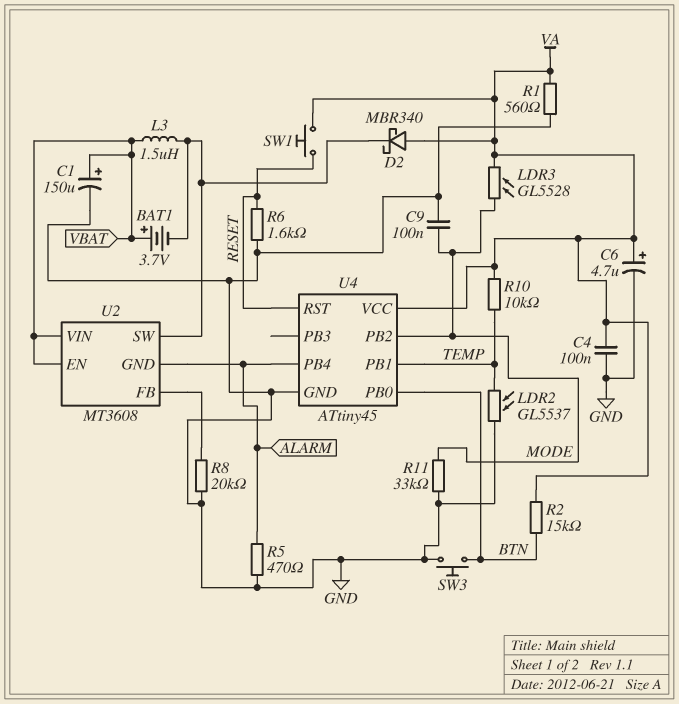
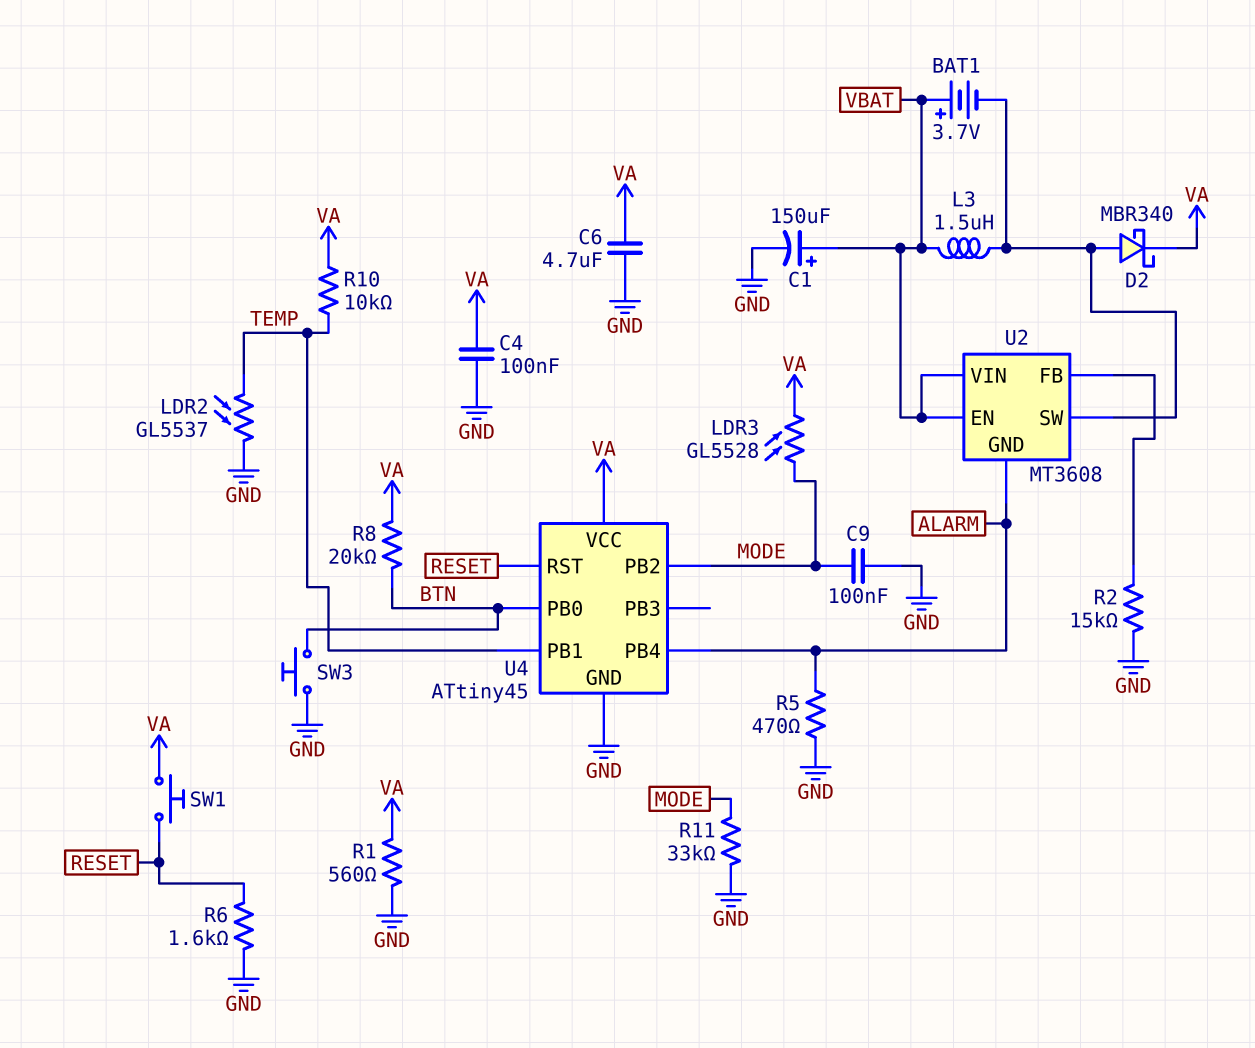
C6: 4.7uF (plus VA, minus GND) -> 4.7uF (GND, VA)
D2: schottky MBR340 (A VA, K U2/SW) -> schottky MBR340 (A U2/SW, K VA)
R2: 15k (BTN, VA) -> 15k (GND, U2/FB)
R8: 20k (GND, U2/FB) -> 20k (BTN, VA)

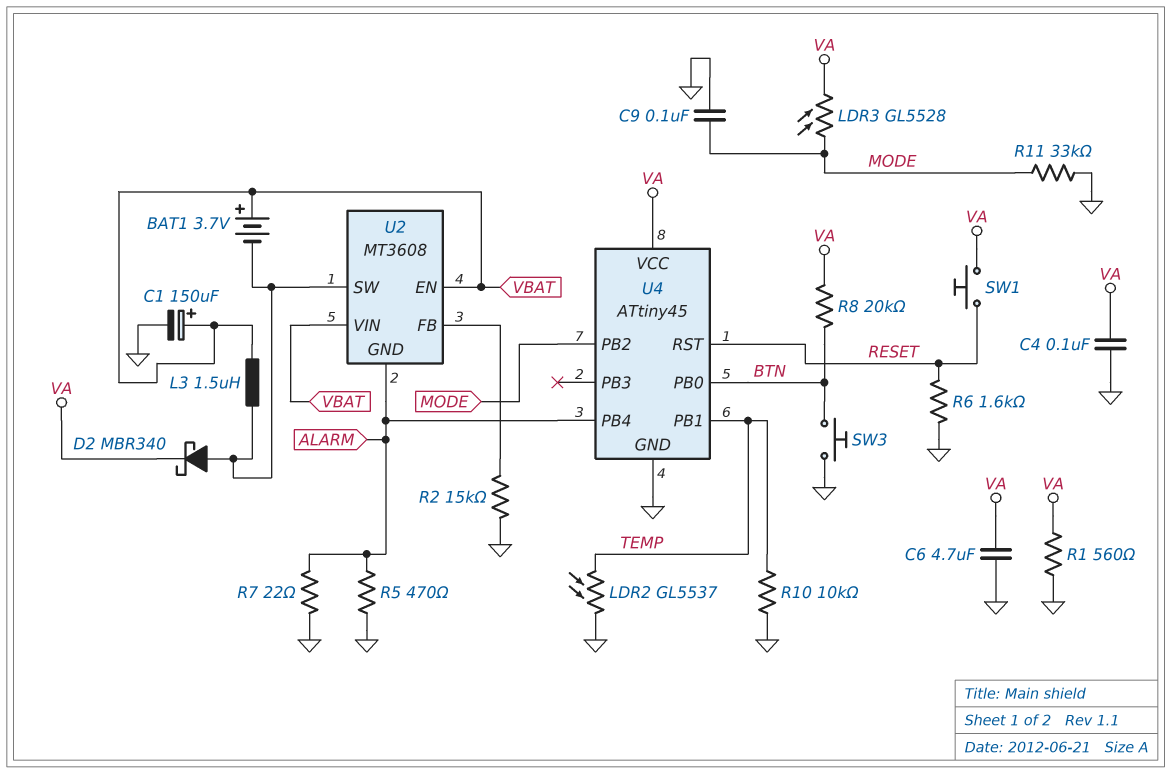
R7: none -> 22 (ALARM, GND)
R10: 10k (TEMP, VA) -> 10k (GND, TEMP)

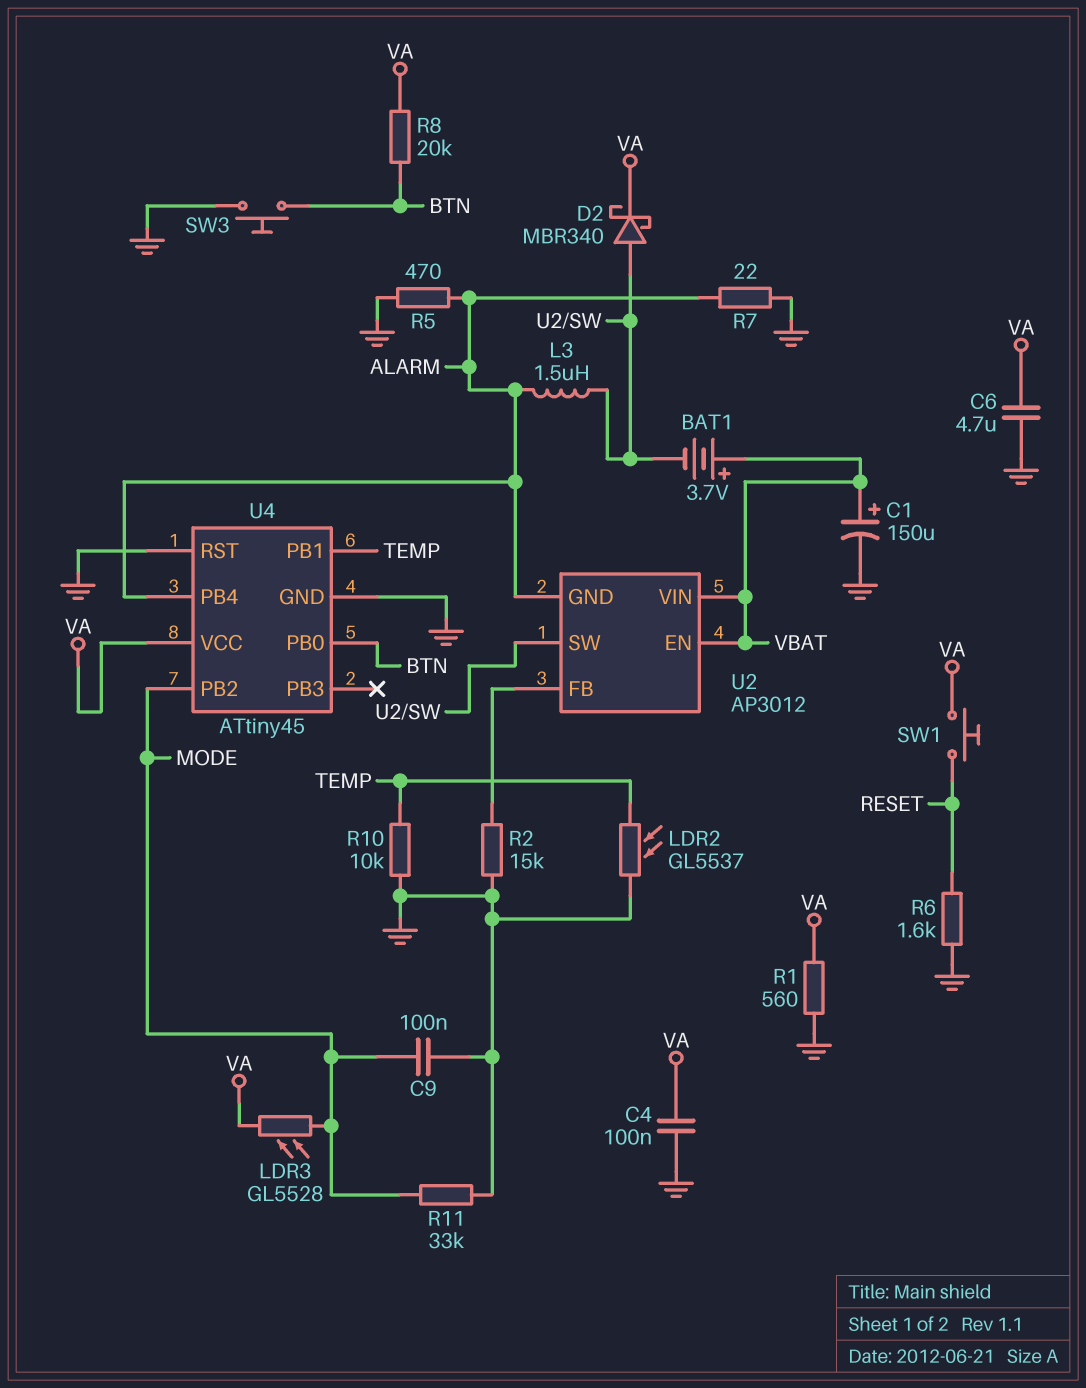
L3: 1.5uH (U2/SW, VBAT) -> 1.5uH (ALARM, U2/SW)
U2: MT3608 -> AP3012
U4 pin RST: RESET -> GND

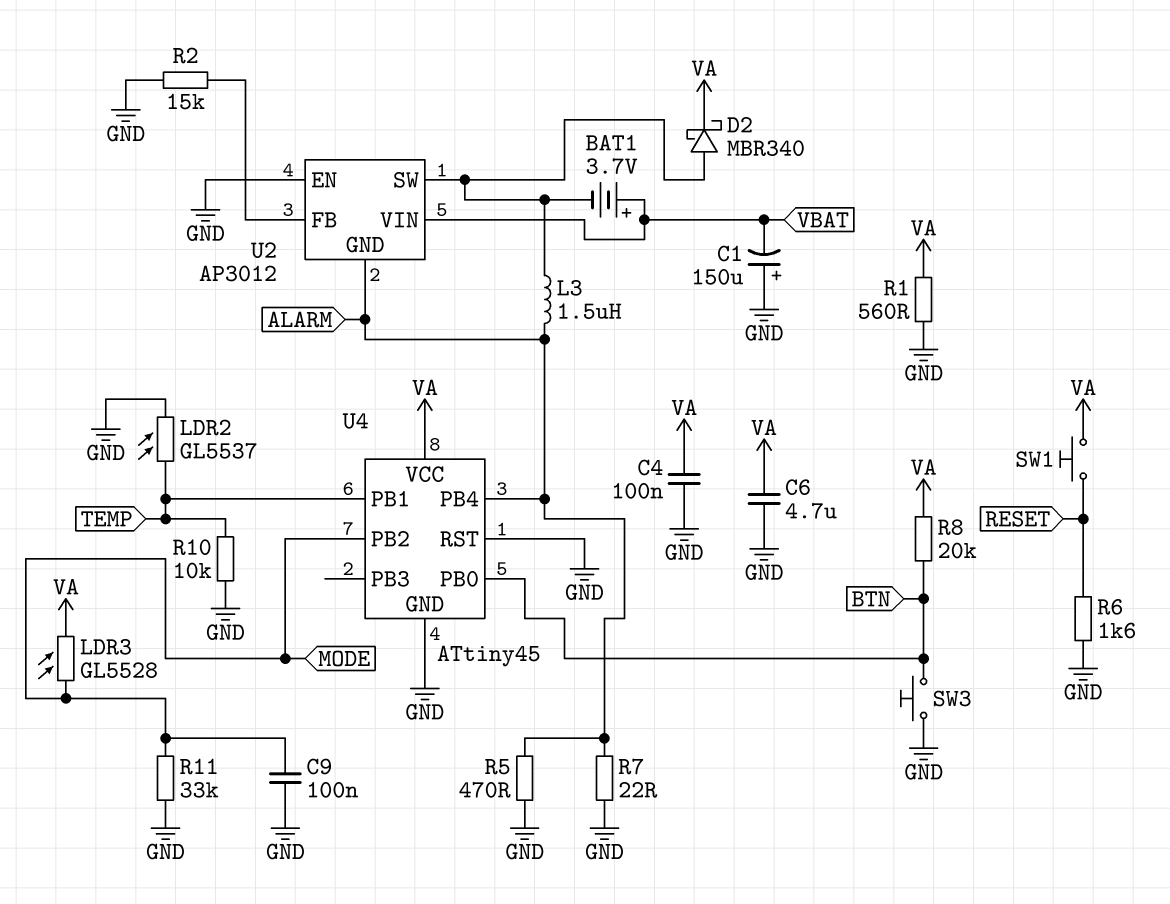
C1: 150uF (plus VBAT, minus GND) -> 150uF (plus GND, minus VBAT)
U2 pin EN: VBAT -> GND

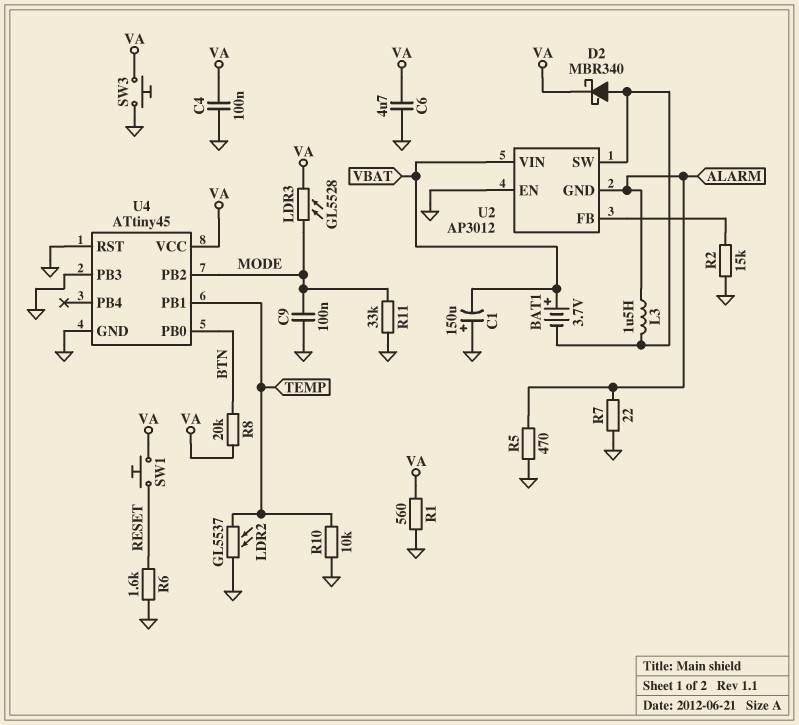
SW3: button (BTN, GND) -> button (GND, VA)
U4 pin PB3: none -> GND
U4 pin PB4: ALARM -> none

